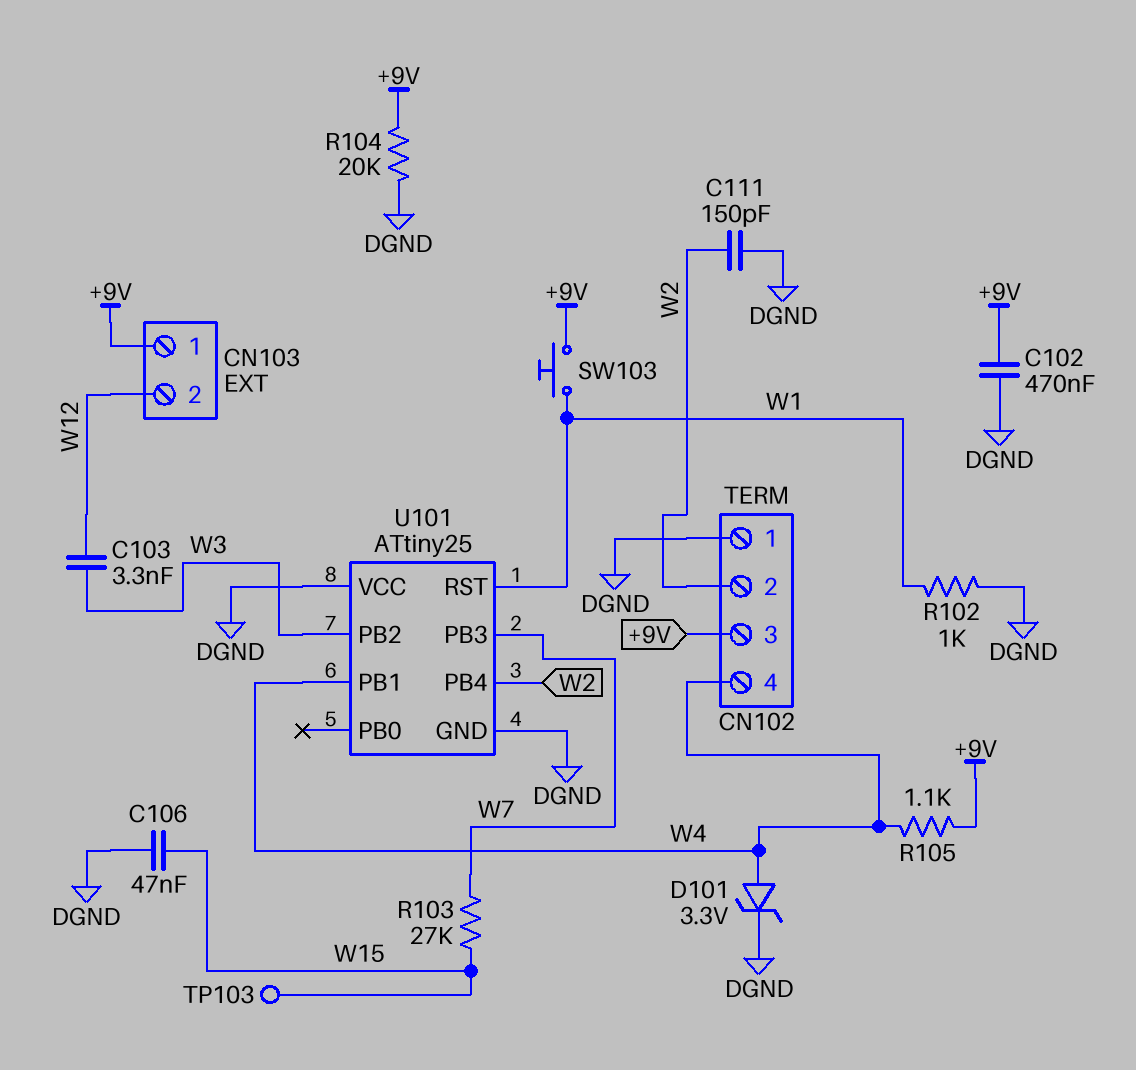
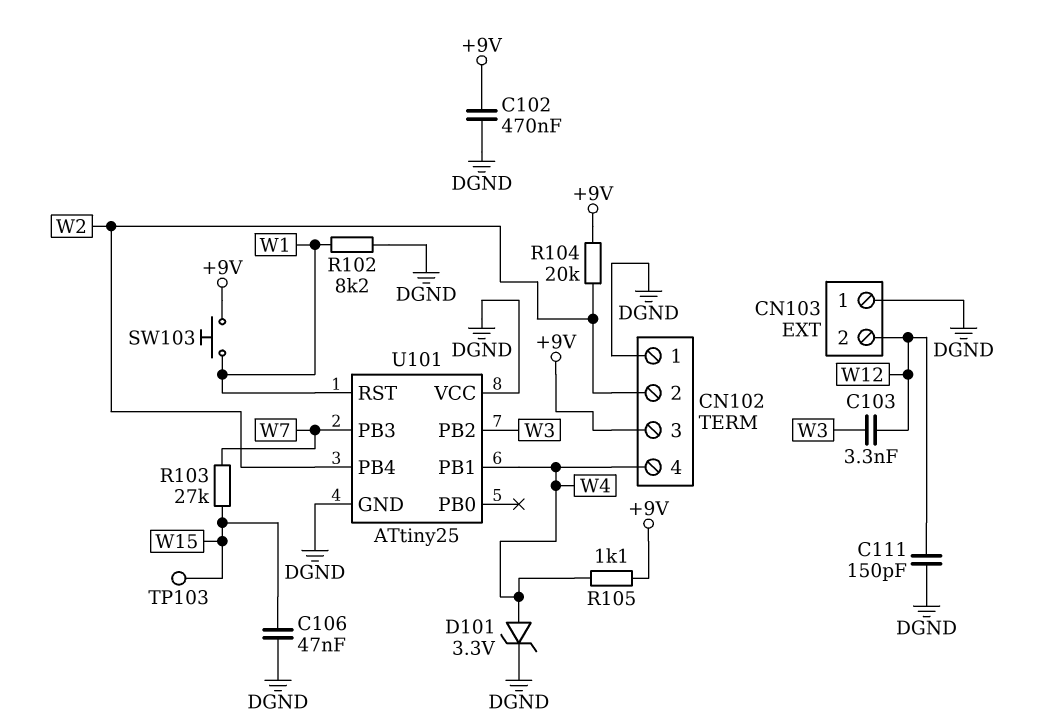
C111: 150pF (DGND, W2) -> 150pF (DGND, W12)
CN103 pin 1: +9V -> DGND
R102: 1k (DGND, W1) -> 8.2k (DGND, W1)
R104: 20k (+9V, DGND) -> 20k (+9V, W2)

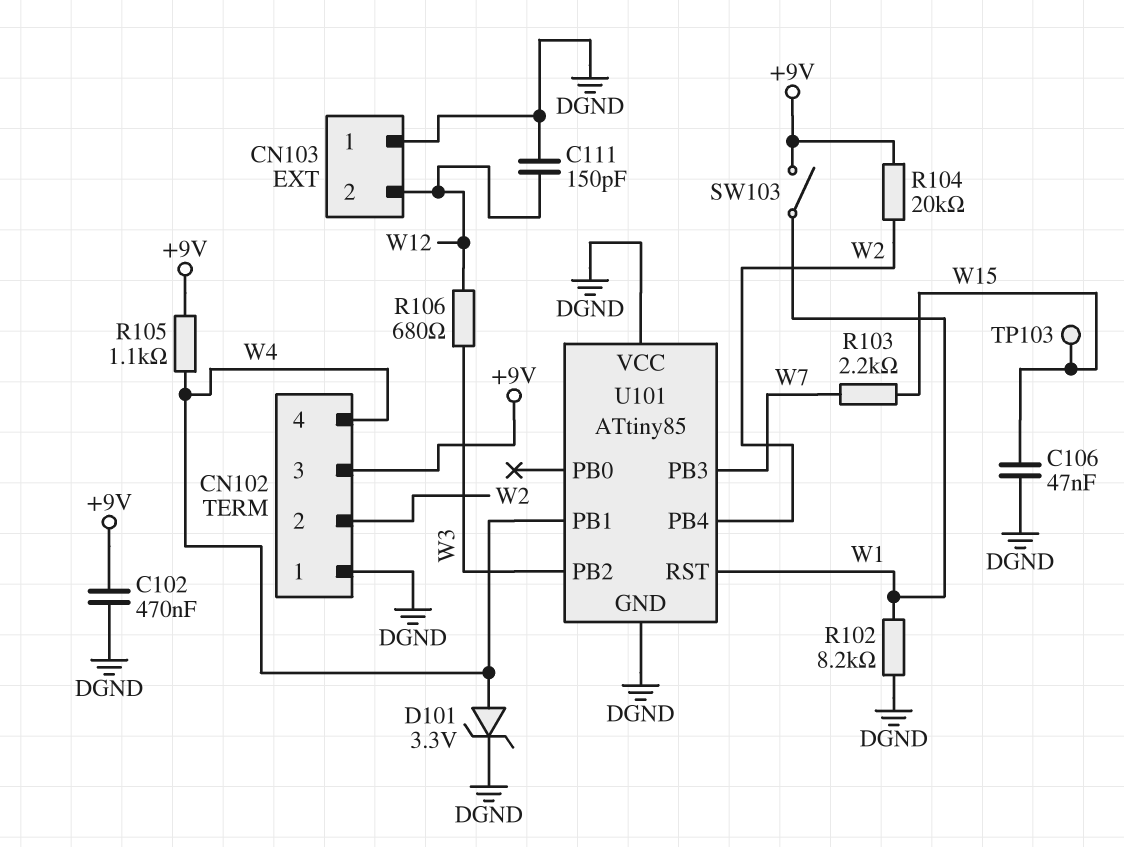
C103: 3.3nF (W3, W12) -> none
R103: 27k (W7, W15) -> 2.2k (W7, W15)
R106: none -> 680 (W3, W12)
SW103: button (+9V, W1) -> switch (+9V, W1)
U101: ATtiny25 -> ATtiny85

